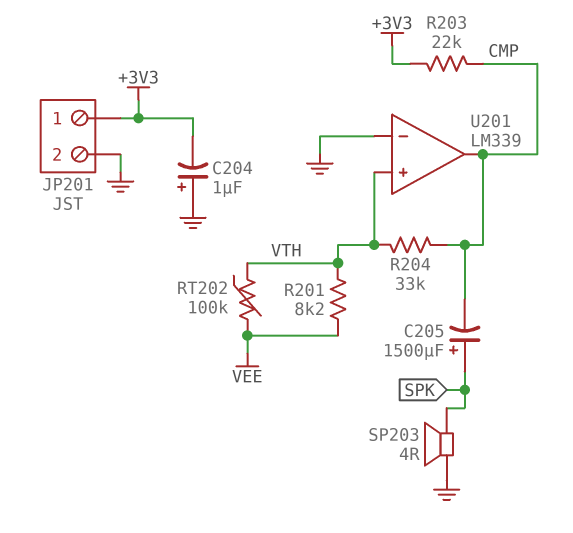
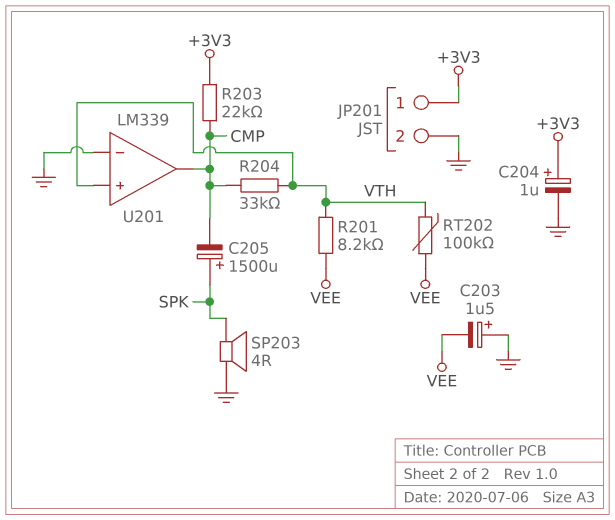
C203: none -> 1.5uF (plus GND, minus VEE)
C204: 1uF (plus GND, minus +3V3) -> 1uF (plus +3V3, minus GND)

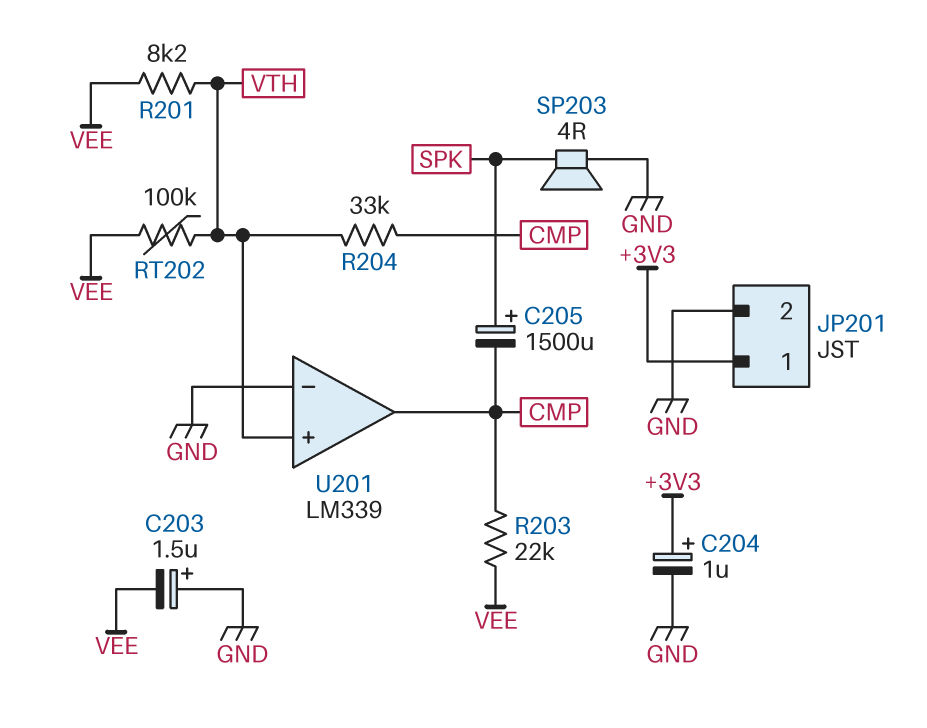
R203: 22k (+3V3, CMP) -> 22k (CMP, VEE)

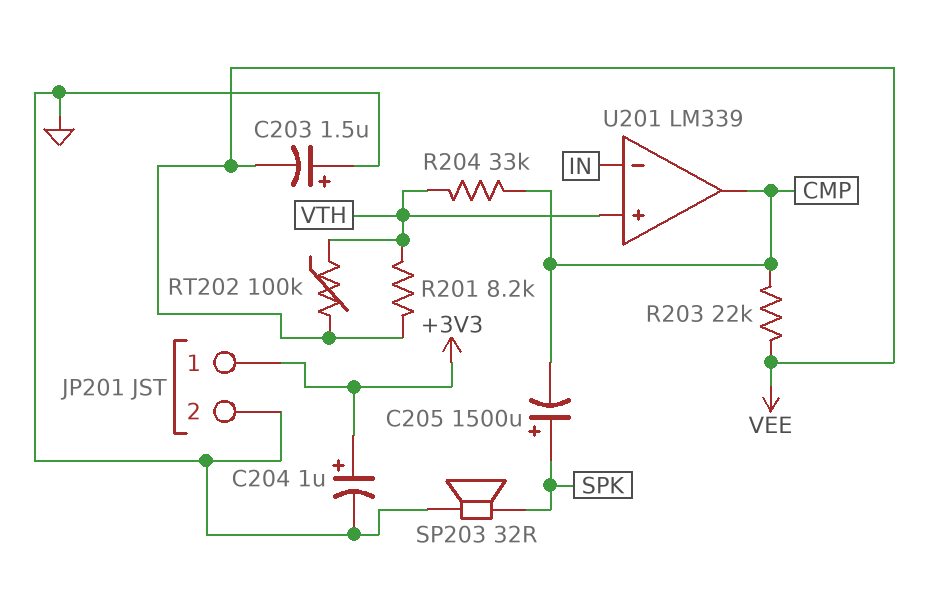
SP203: speaker 4R (GND, SPK) -> speaker 32R (GND, SPK)
U201 pin in-: GND -> IN

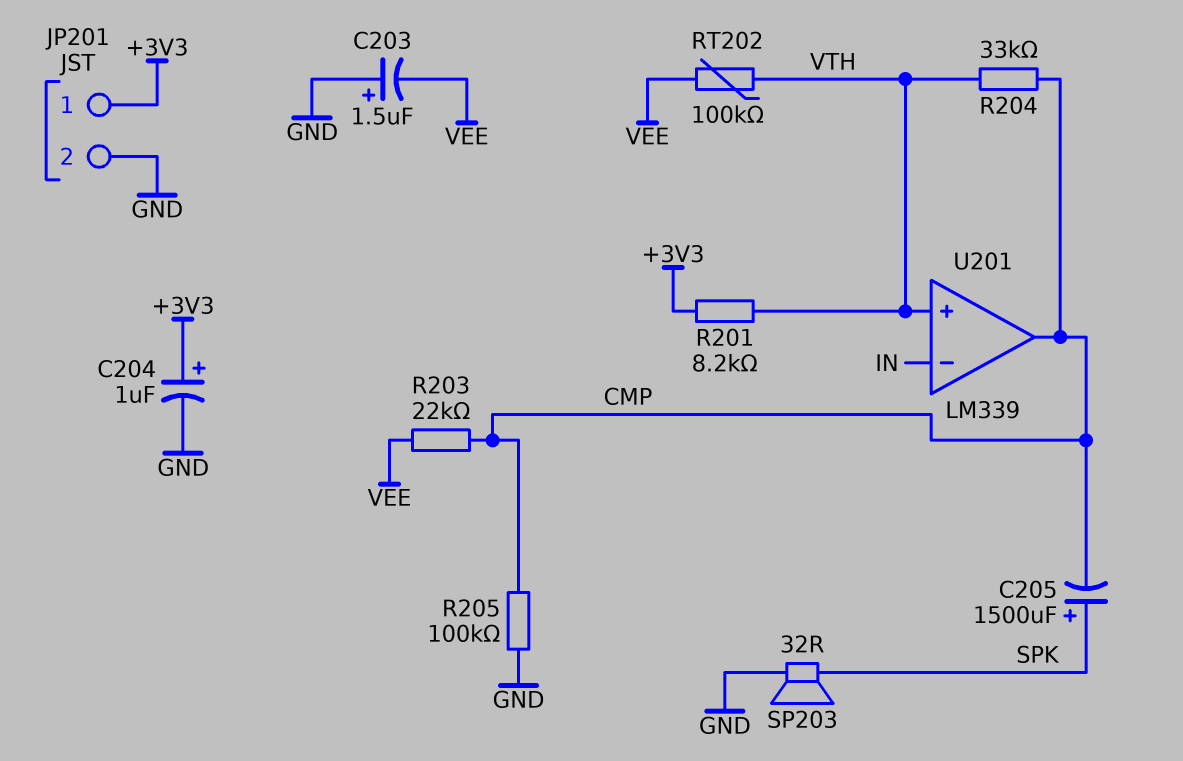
R201: 8.2k (VEE, VTH) -> 8.2k (+3V3, VTH)
R205: none -> 100k (CMP, GND)

